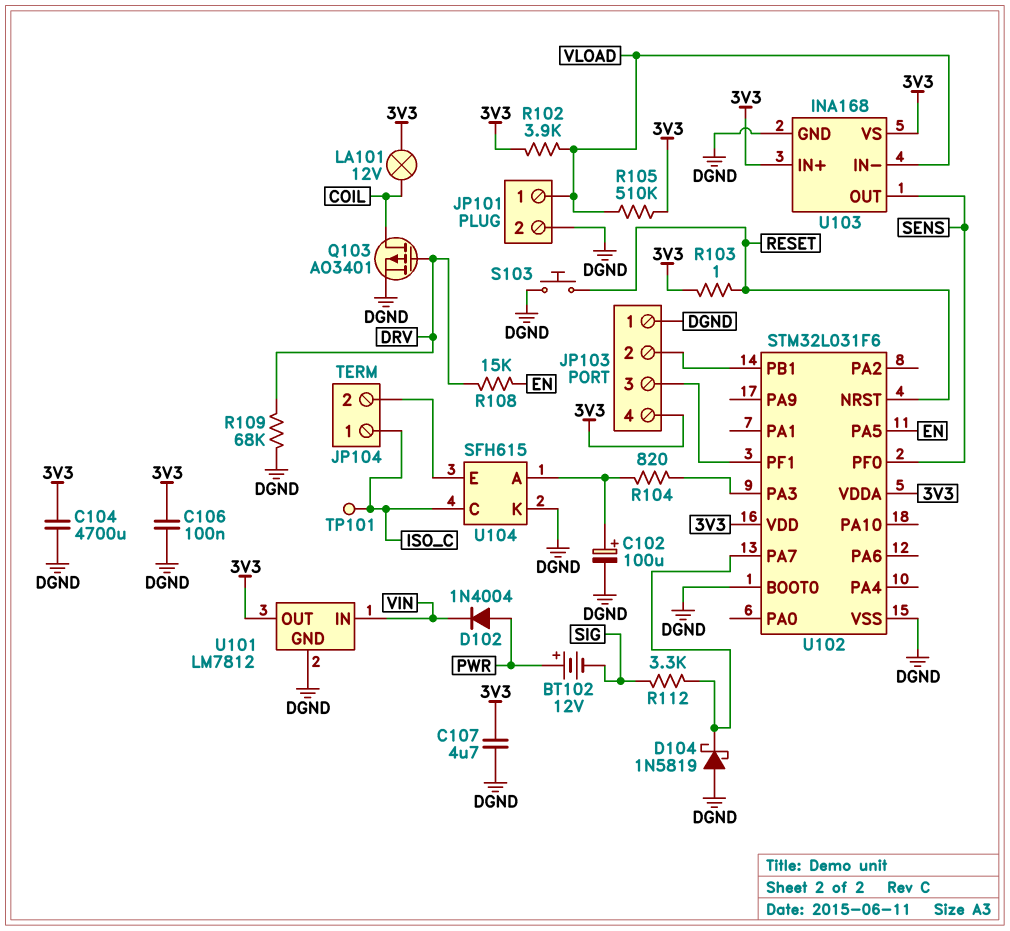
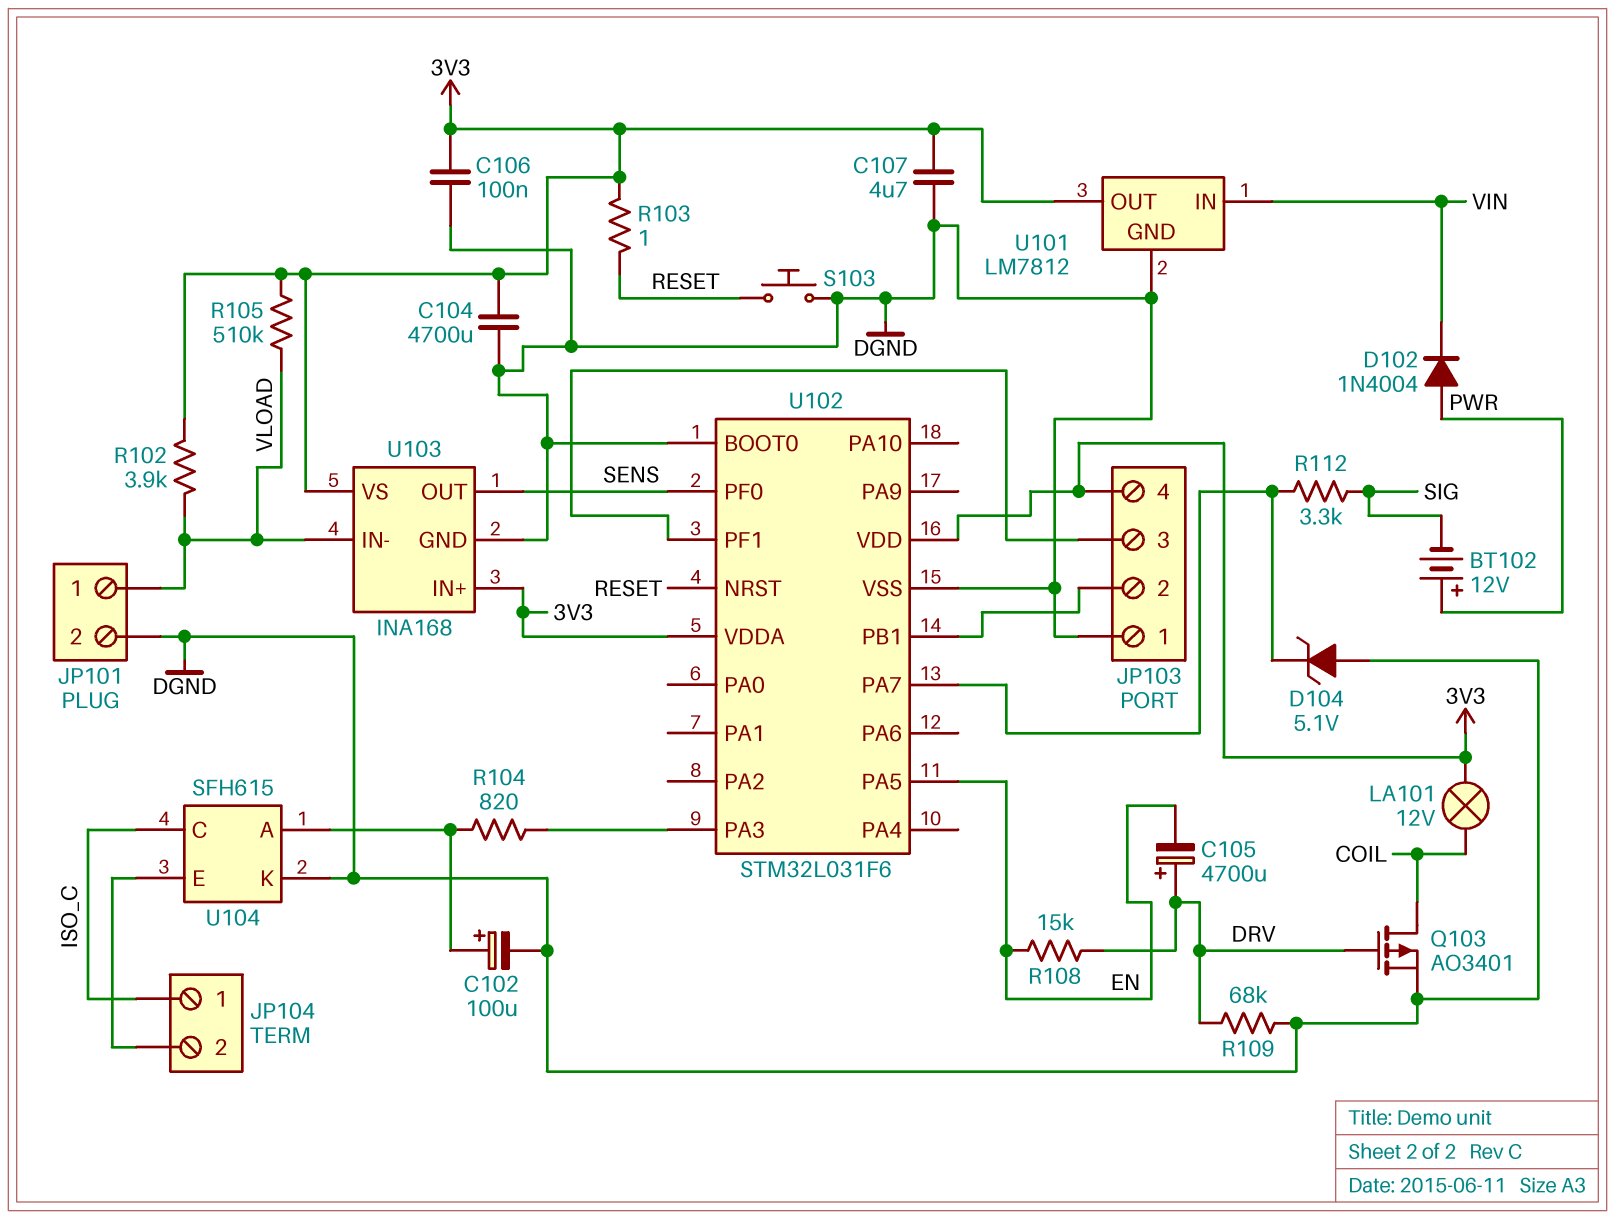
C105: none -> 4700uF (plus DRV, minus EN)
D104: schottky 1N5819 (A DGND, K U102/PA7) -> zener 5.1V (A DGND, K U102/PA7)
TP101: test point (ISO_C) -> none

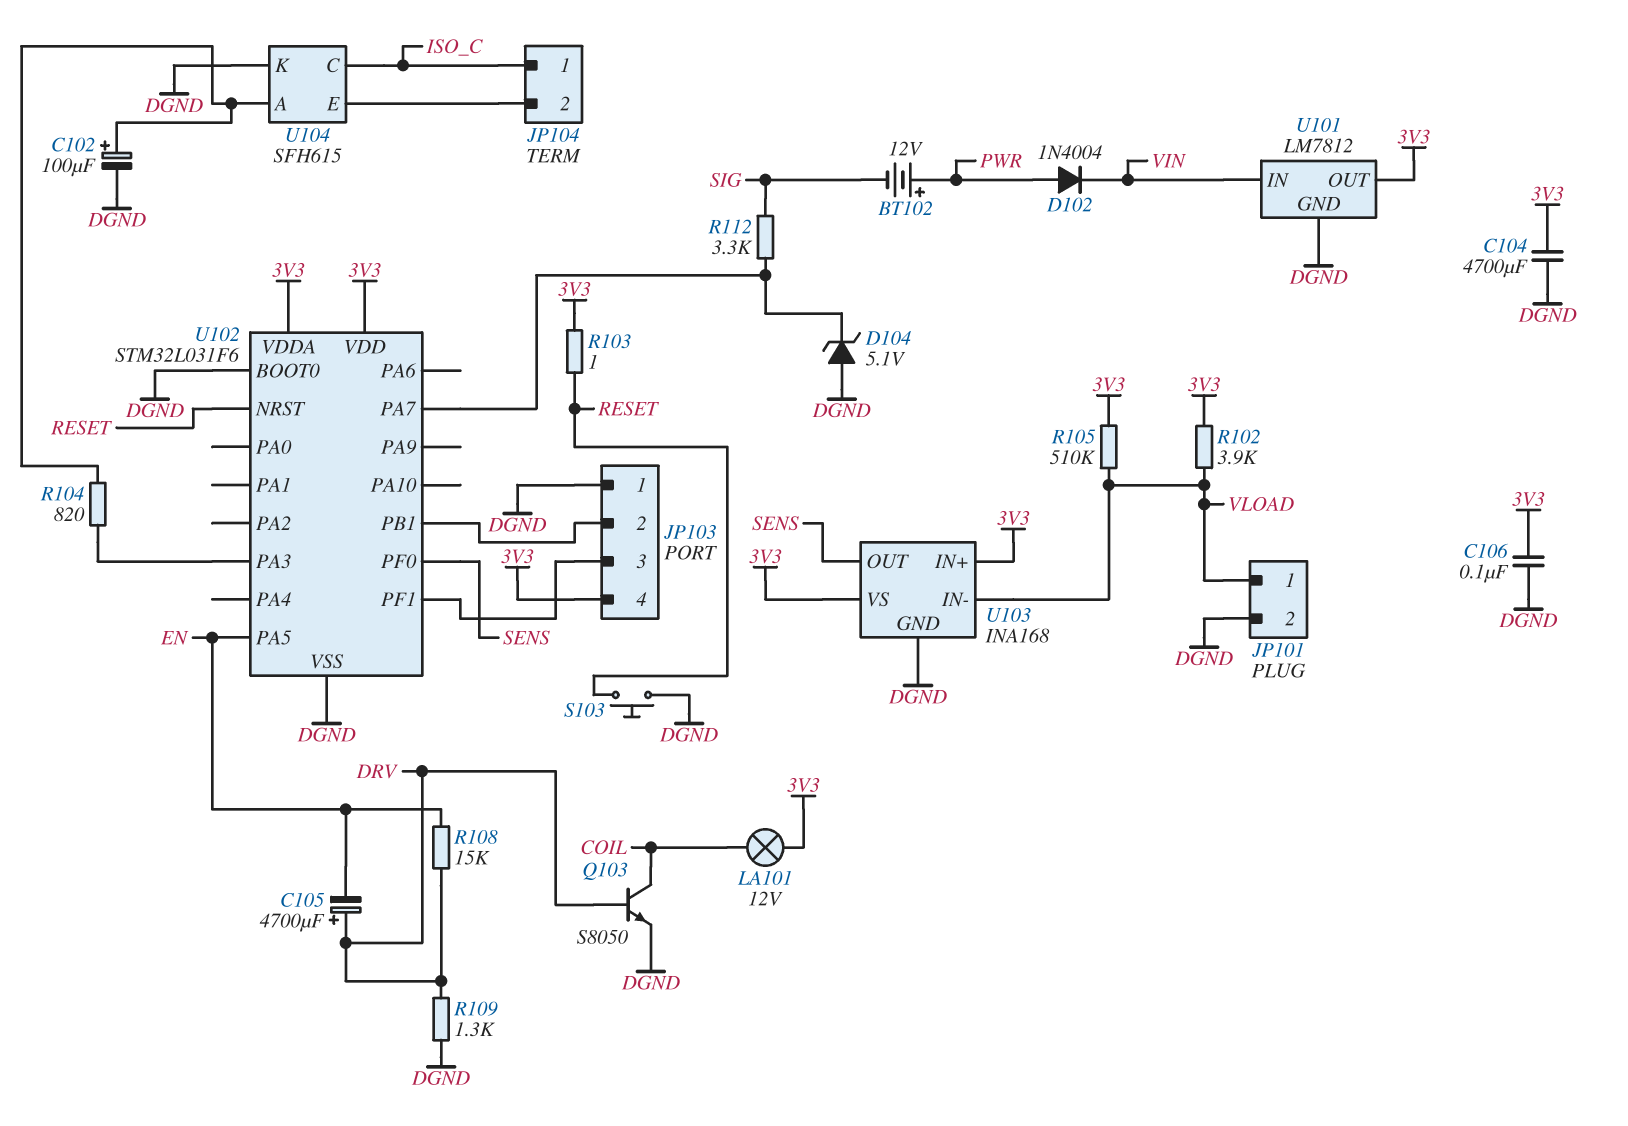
C107: 4.7uF (3V3, DGND) -> none
Q103: PMOS AO3401 (G DRV, D COIL, S DGND) -> NPN S8050 (B DRV, C COIL, E DGND)
R109: 68k (DGND, DRV) -> 1.3k (DGND, DRV)

